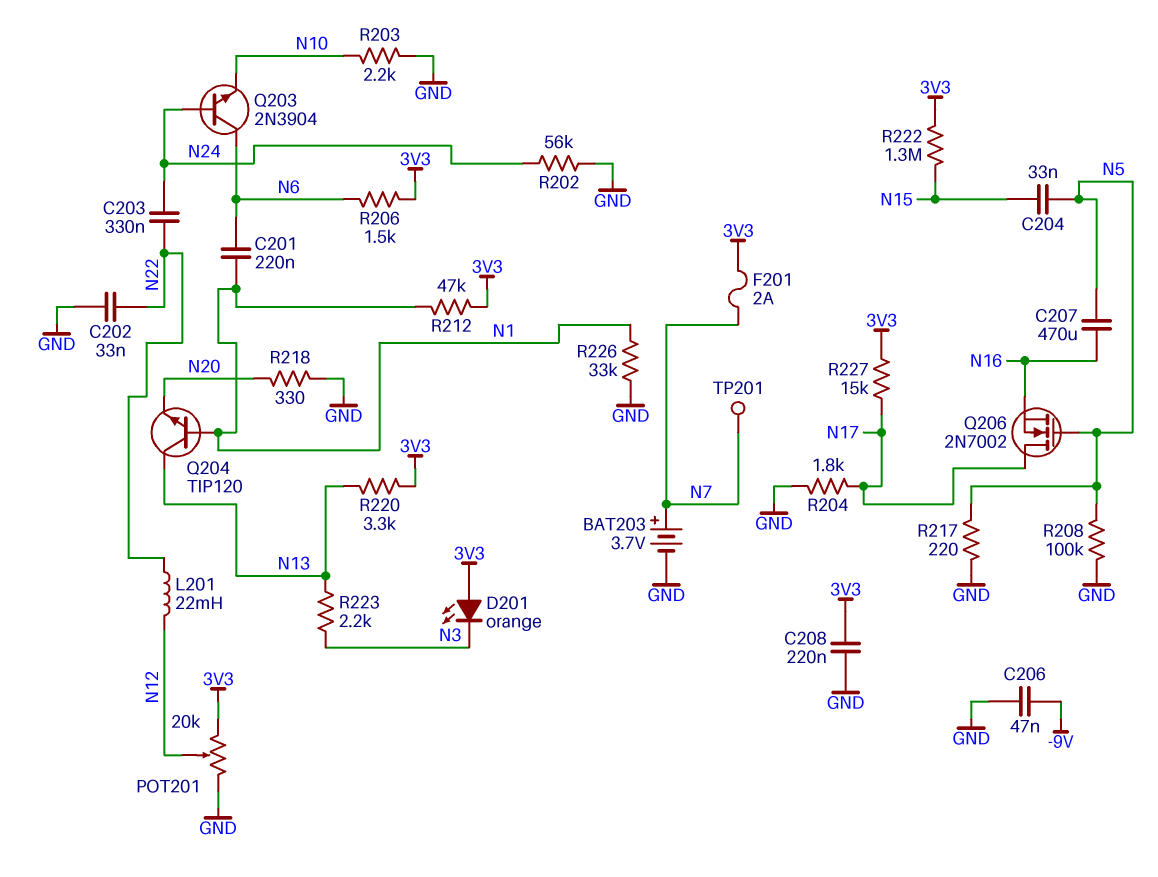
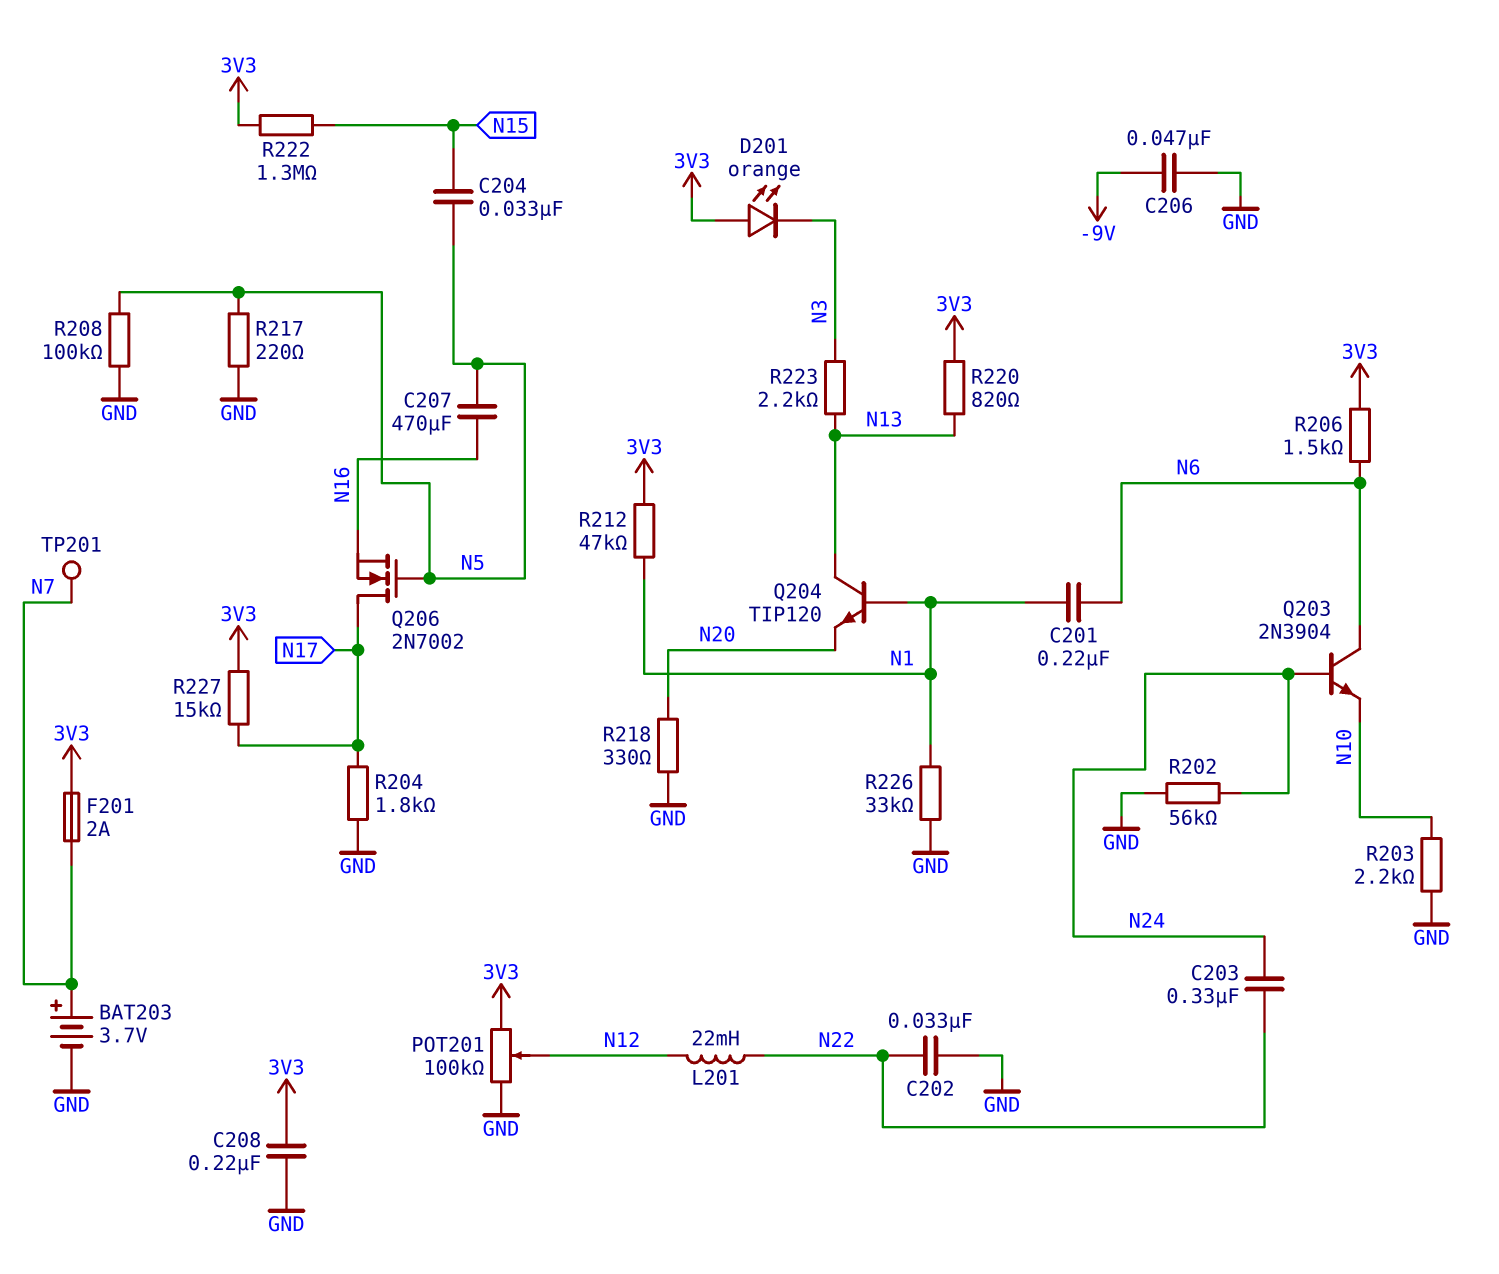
POT201: 20k (3V3, GND, wiper N12) -> 100k (3V3, GND, wiper N12)
R220: 3.3k (3V3, N13) -> 820 (3V3, N13)

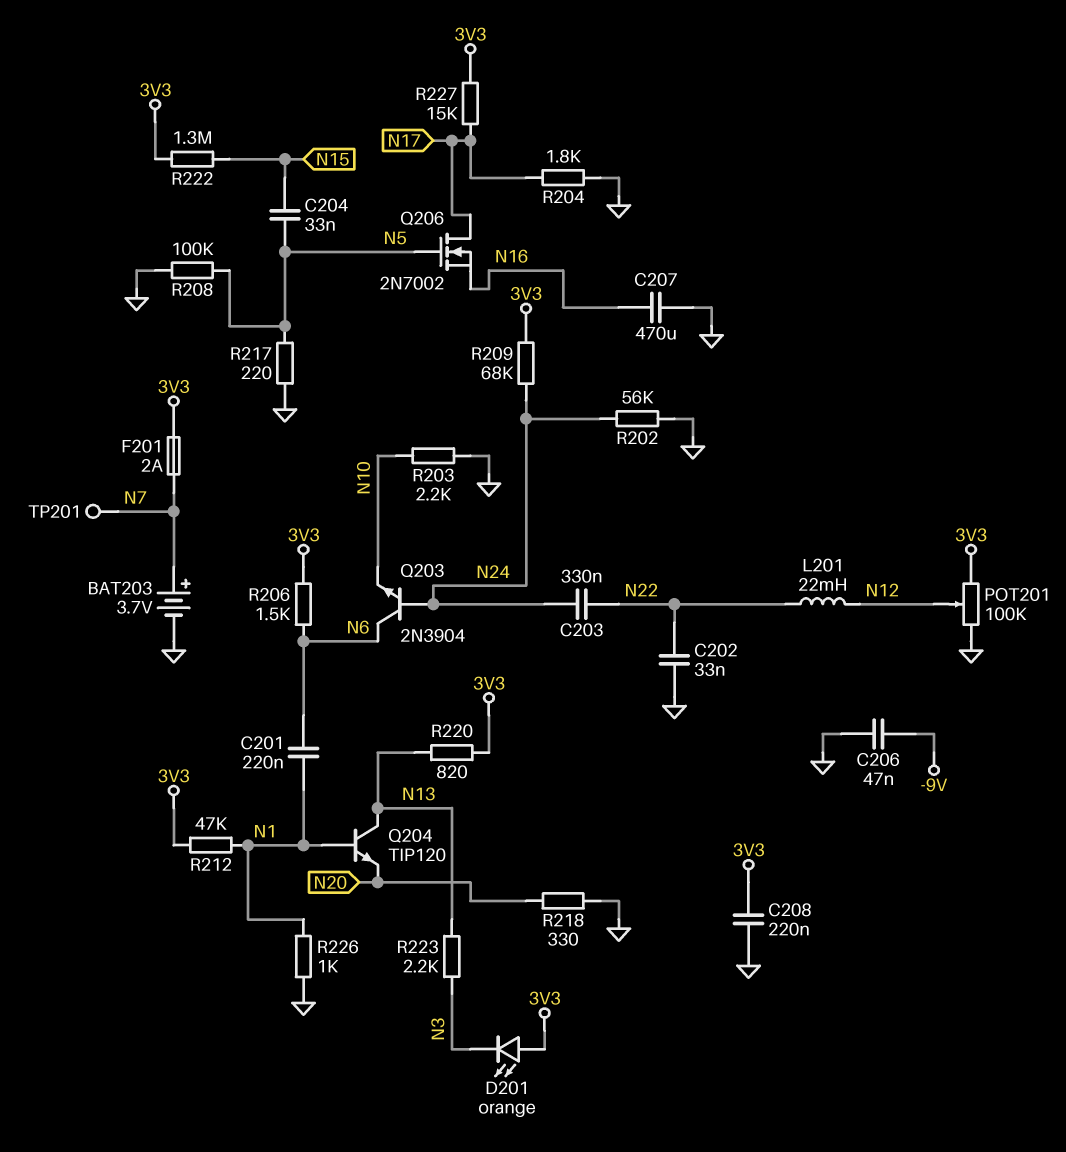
C207: 470uF (N5, N16) -> 470uF (GND, N16)
R209: none -> 68k (3V3, N24)
R226: 33k (GND, N1) -> 1k (GND, N1)

